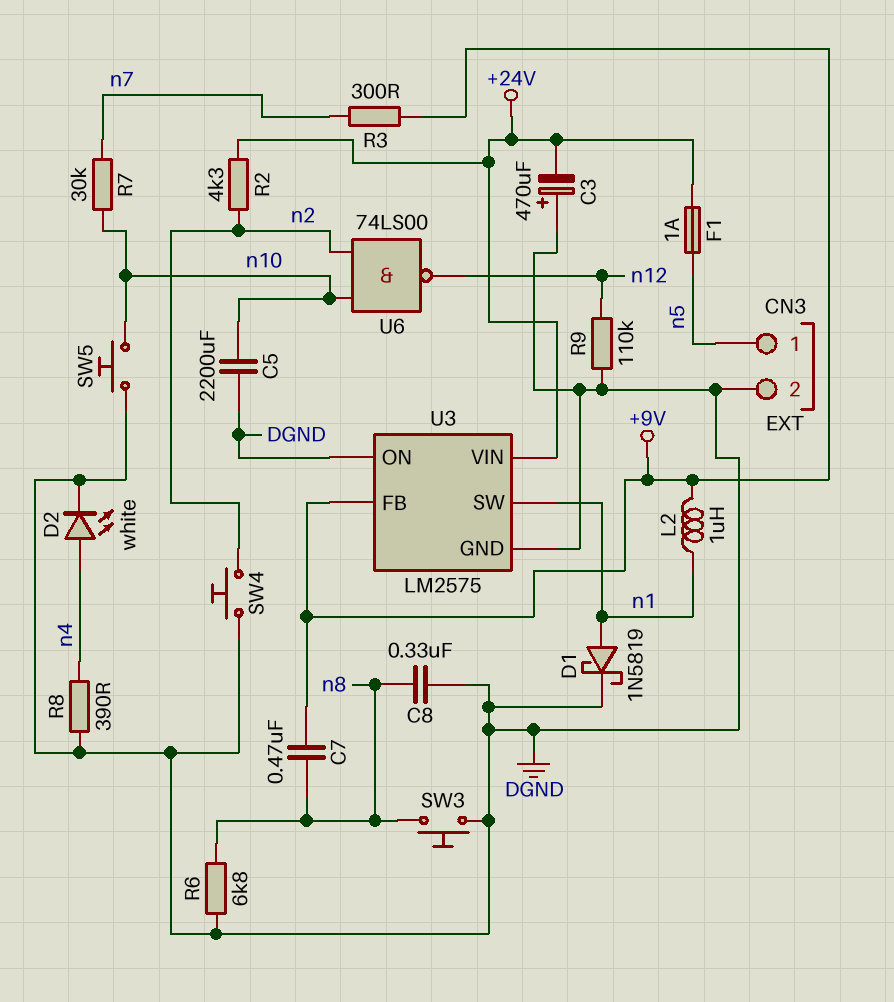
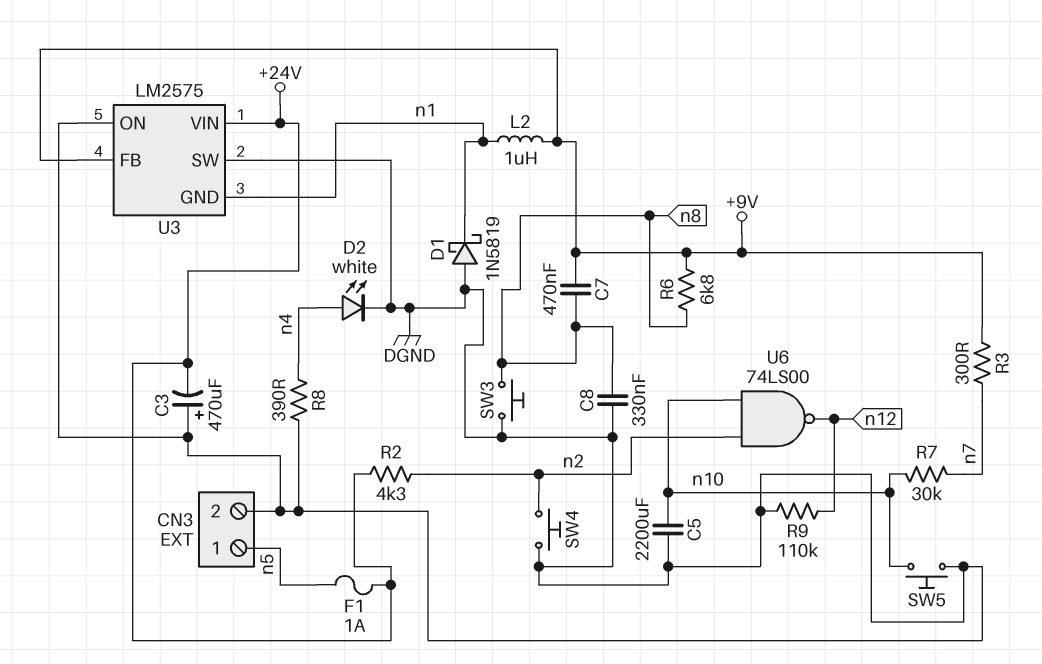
D1: schottky 1N5819 (A n1, K DGND) -> schottky 1N5819 (A DGND, K n1)
R6: 6.8k (DGND, n8) -> 6.8k (+9V, n8)
U3 pin GND: DGND -> n1
U3 pin SW: n1 -> DGND

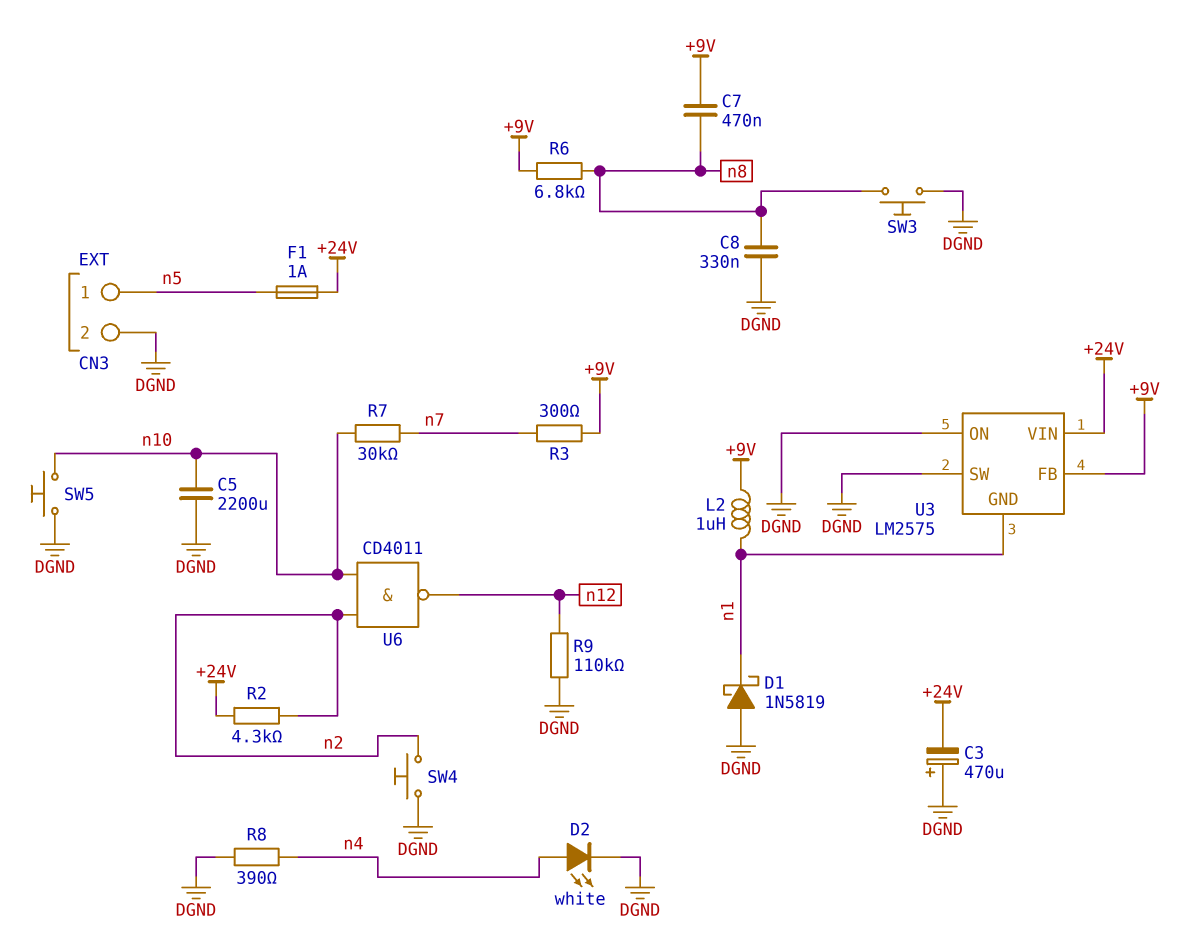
U6: NAND 74LS00 (in n2, in n10, out n12) -> NAND CD4011 (in n2, in n10, out n12)

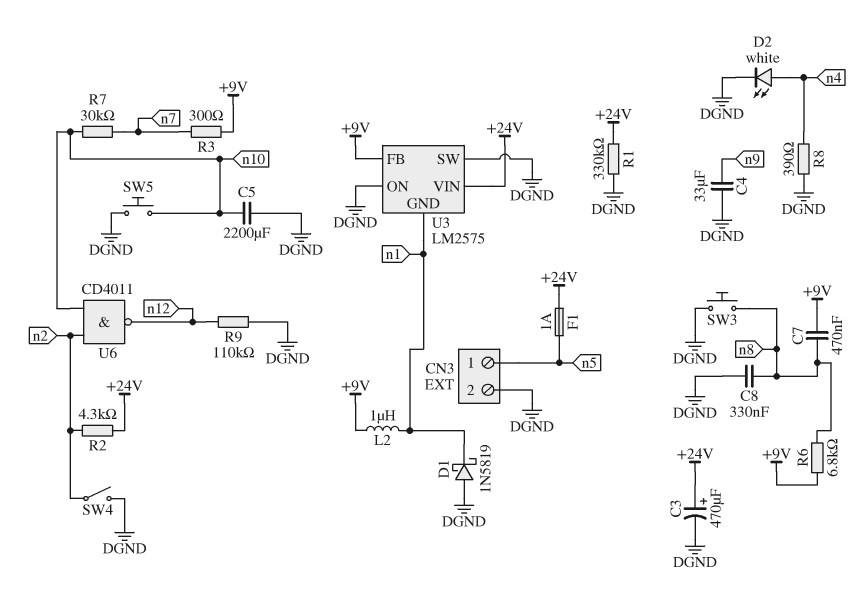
C3: 470uF (plus DGND, minus +24V) -> 470uF (plus +24V, minus DGND)
C4: none -> 33uF (DGND, n9)
R1: none -> 330k (+24V, DGND)
SW4: button (DGND, n2) -> switch (DGND, n2)

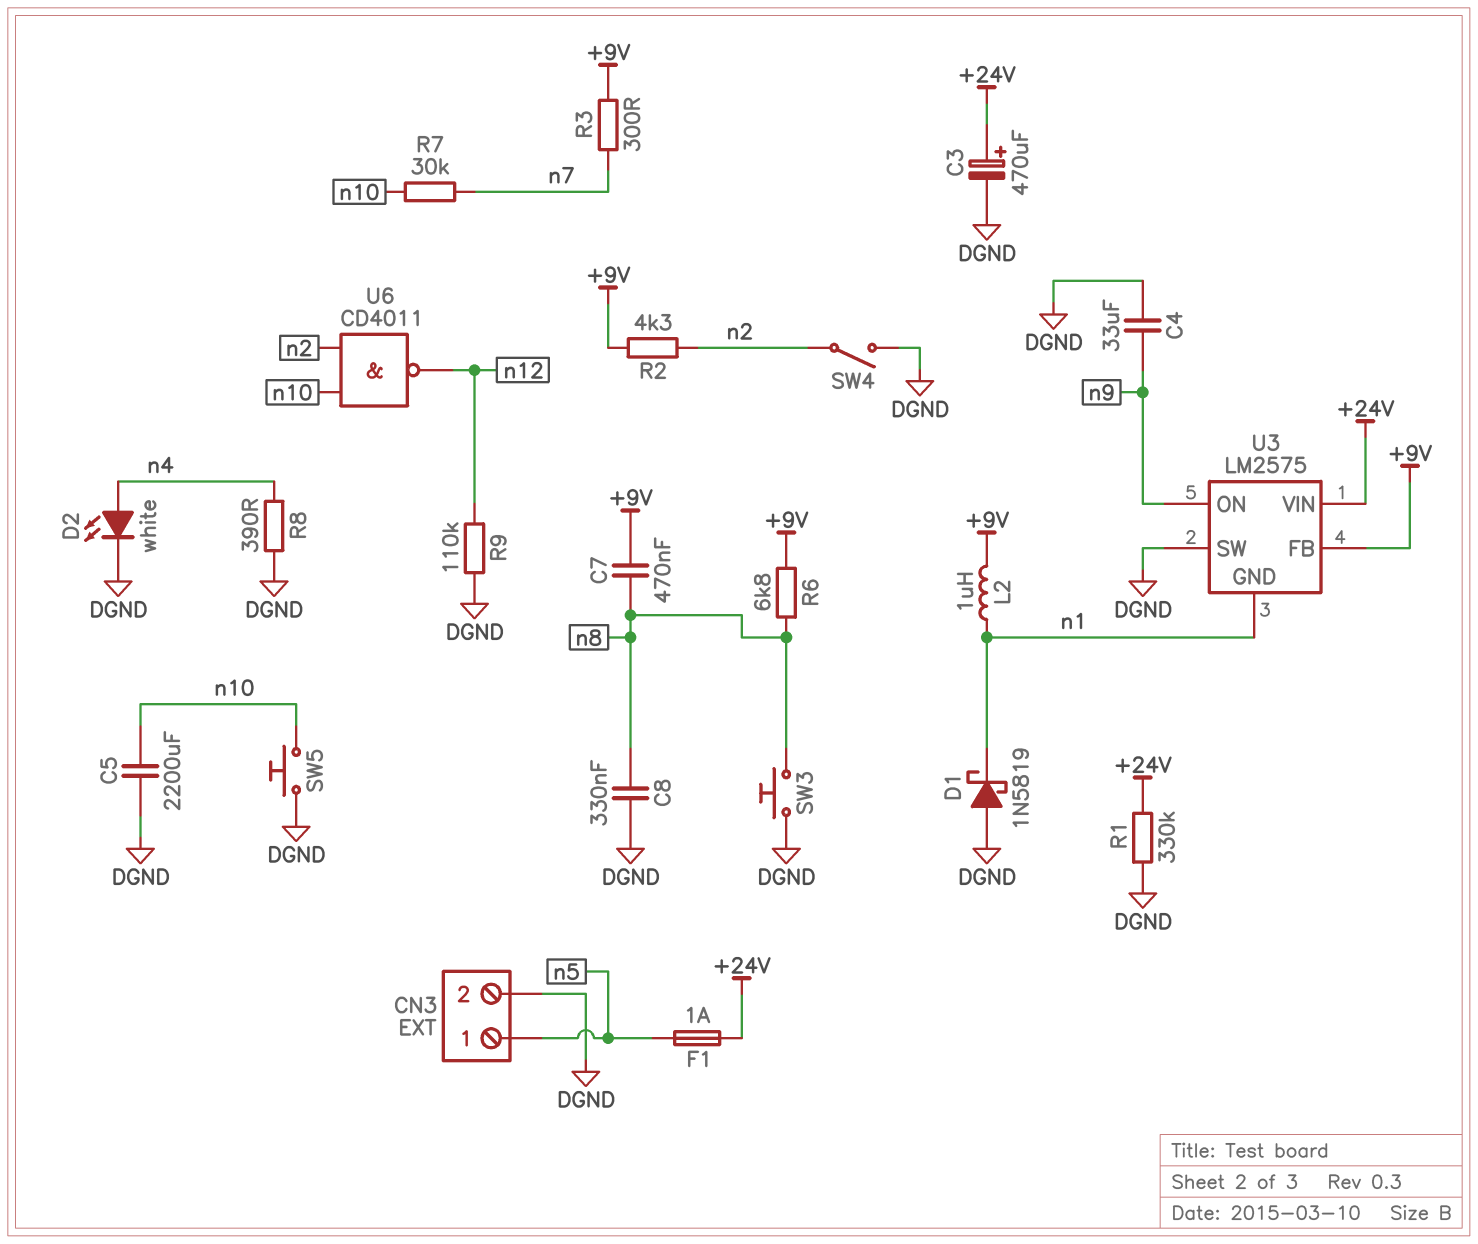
R2: 4.3k (+24V, n2) -> 4.3k (+9V, n2)
U3 pin ON: DGND -> n9

